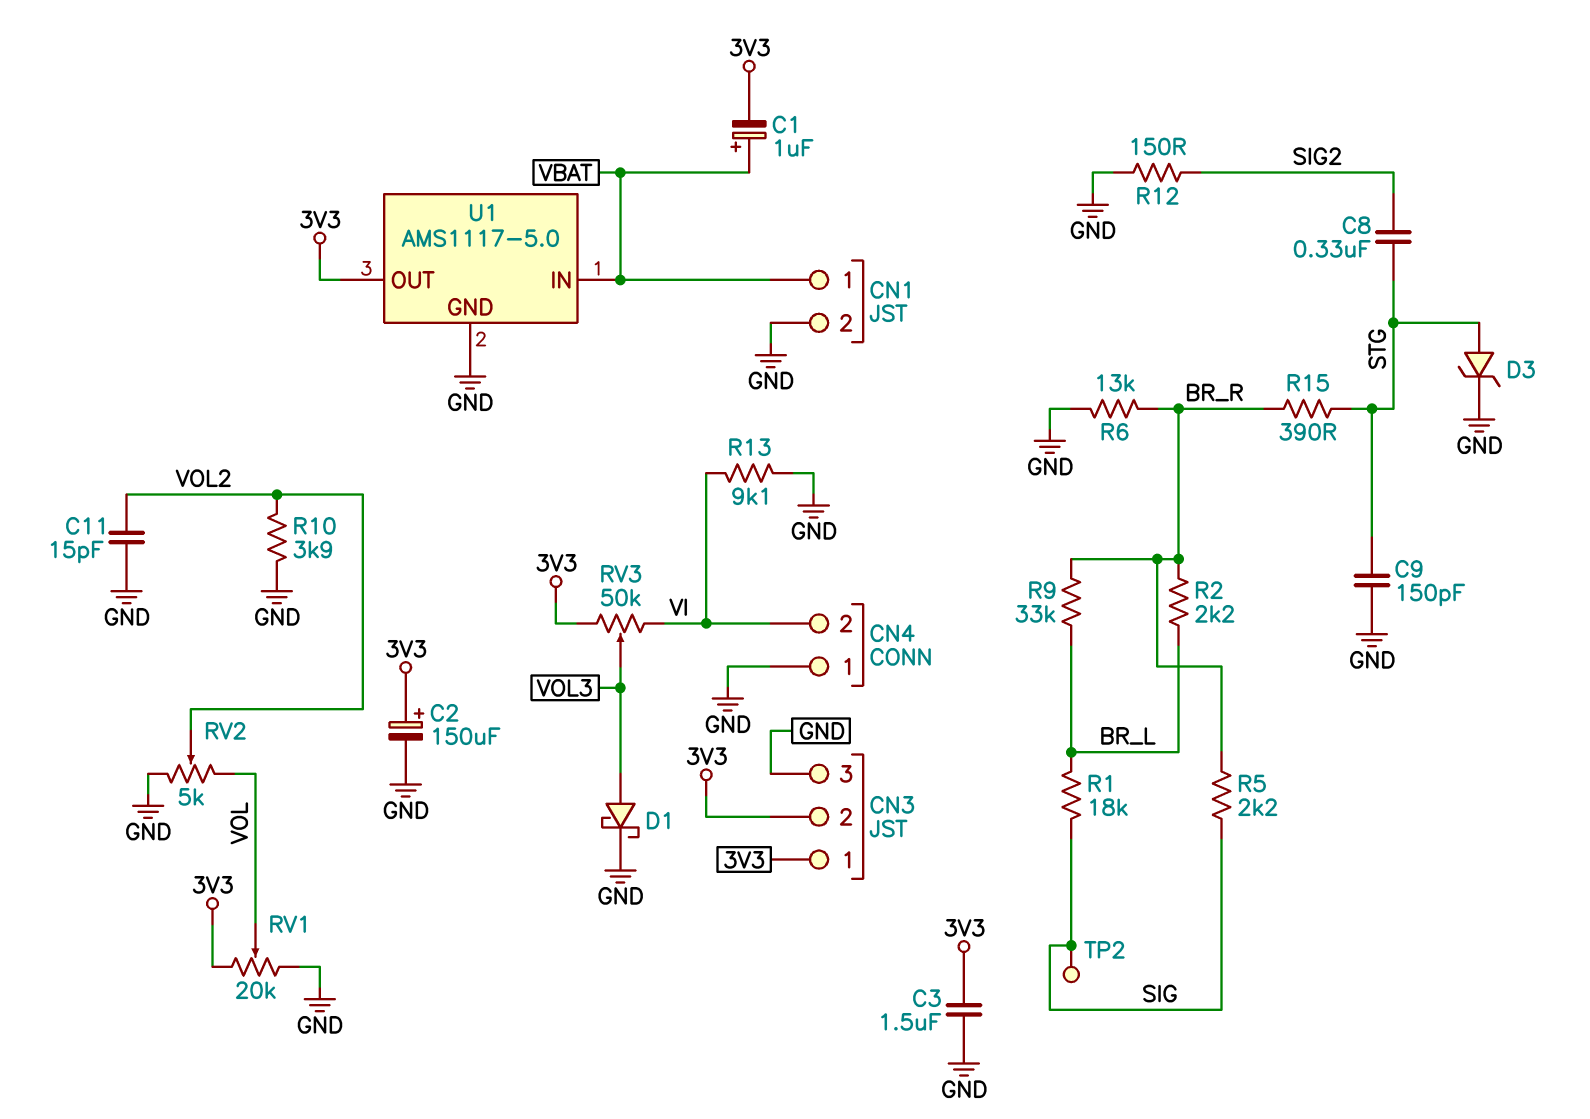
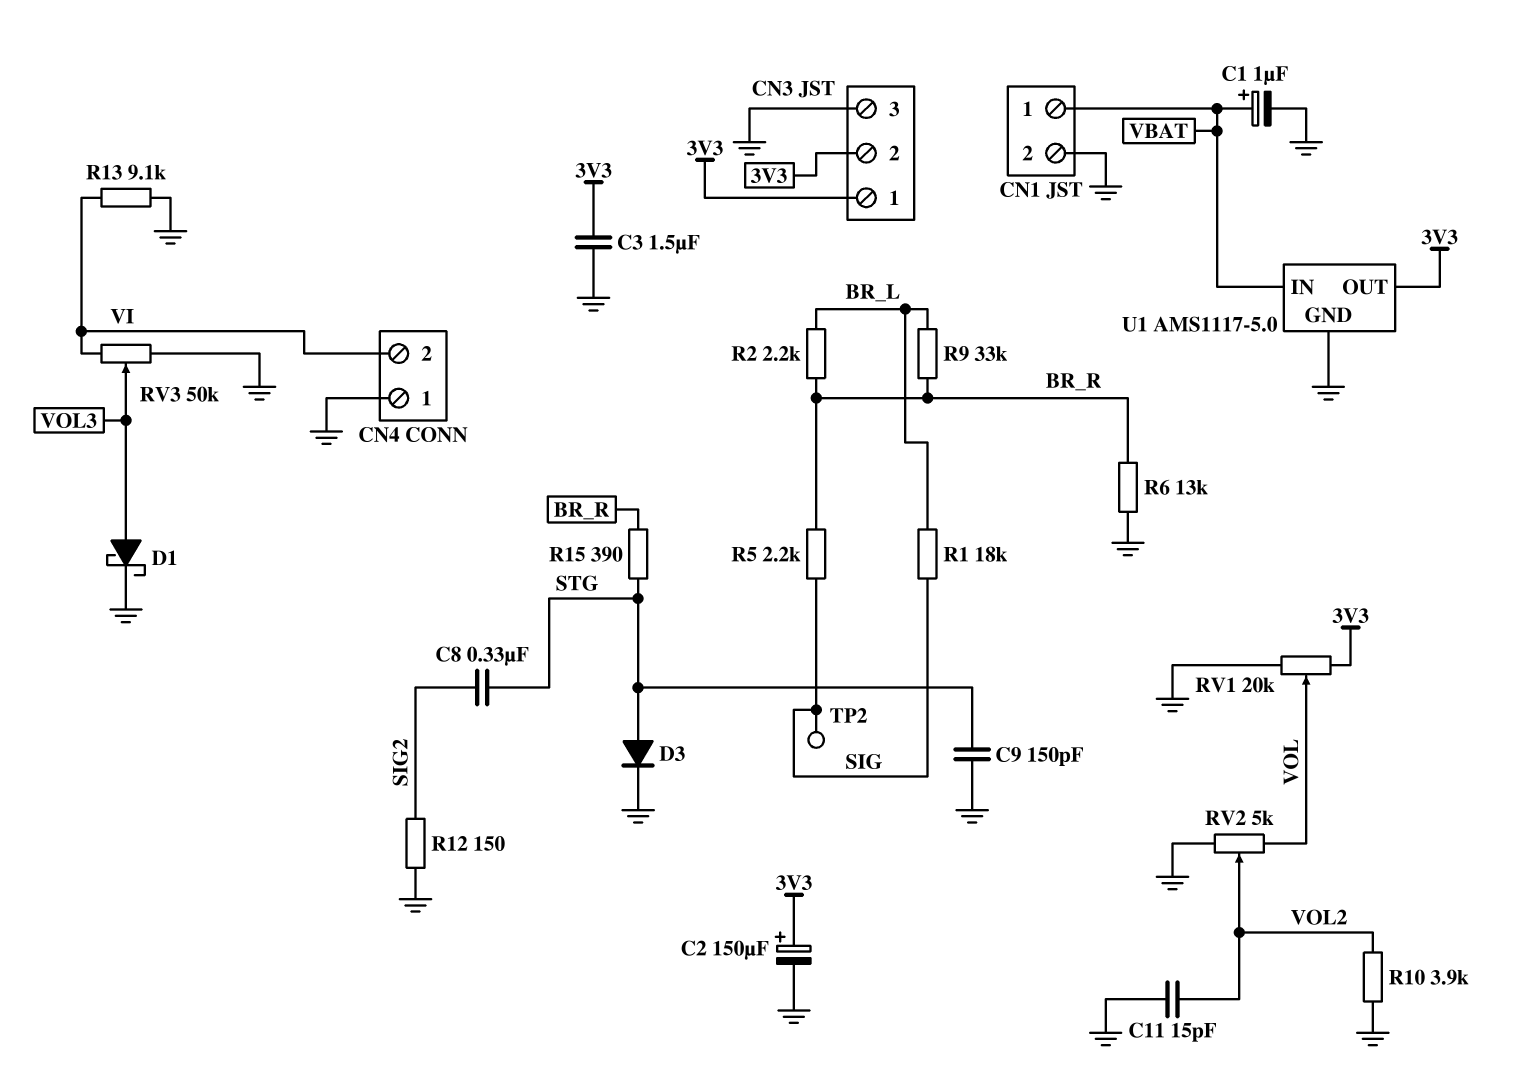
C1: 1uF (plus VBAT, minus 3V3) -> 1uF (plus VBAT, minus GND)
D3: zener (A STG, K GND) -> diode (A STG, K GND)
RV3: 50k (3V3, VI, wiper VOL3) -> 50k (GND, VI, wiper VOL3)

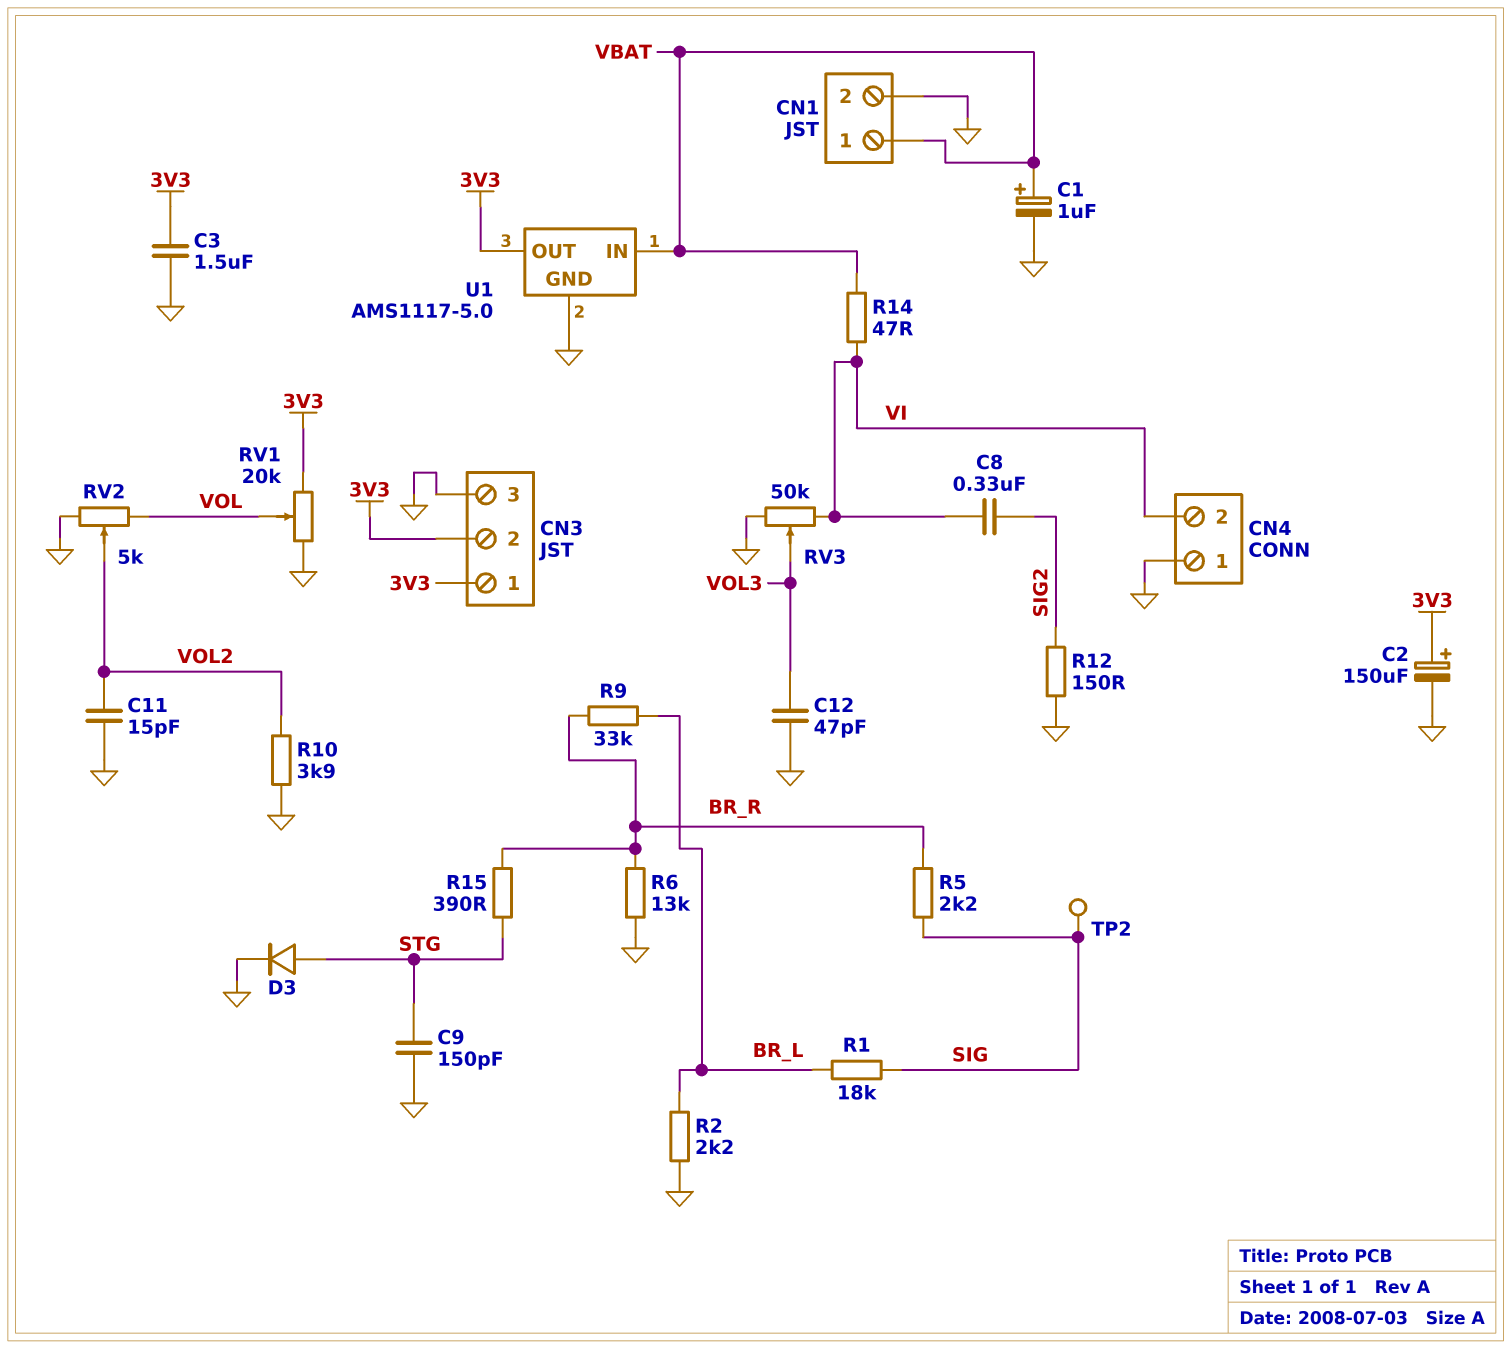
C8: 330nF (SIG2, STG) -> 330nF (SIG2, VI)
C12: none -> 47pF (GND, VOL3)
D1: schottky (A VOL3, K GND) -> none
R2: 2.2k (BR_L, BR_R) -> 2.2k (BR_L, GND)
R13: 9.1k (GND, VI) -> none
R14: none -> 47 (VBAT, VI)

